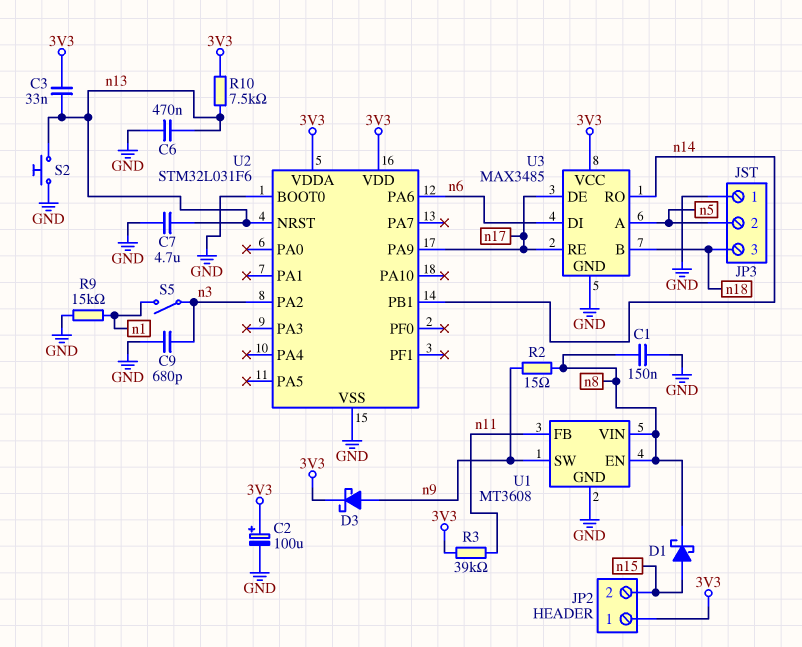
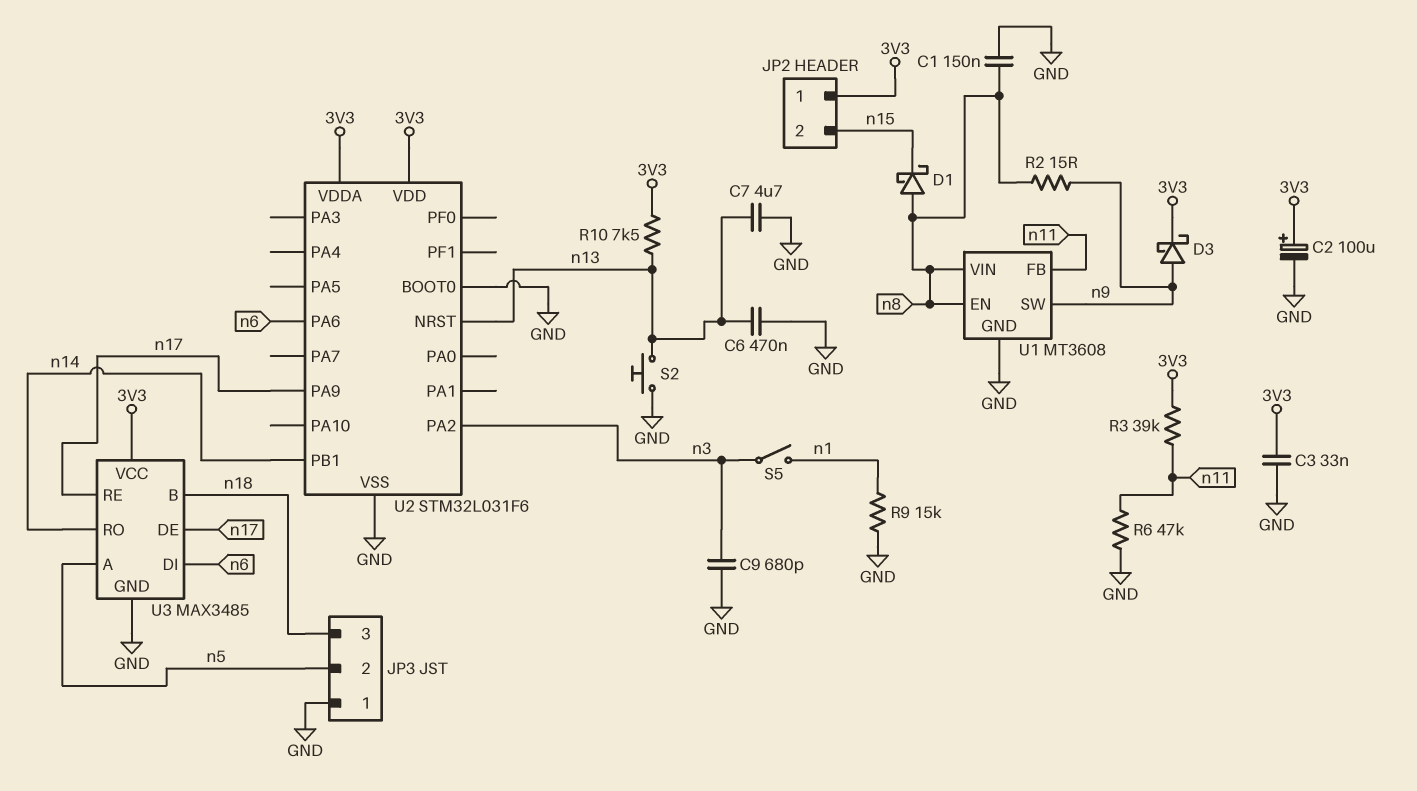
C3: 33nF (3V3, n13) -> 33nF (3V3, GND)
D1: schottky (A n15, K n8) -> schottky (A n8, K n15)
R6: none -> 47k (GND, n11)

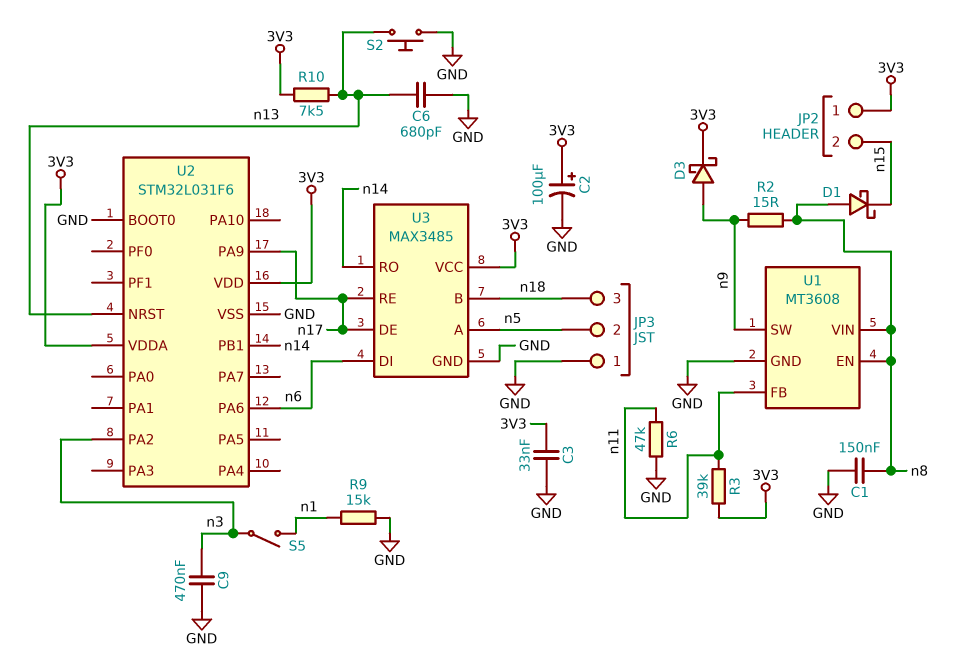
C6: 470nF (GND, n13) -> 680pF (GND, n13)
C7: 4.7uF (GND, n13) -> none
C9: 680pF (GND, n3) -> 470nF (GND, n3)

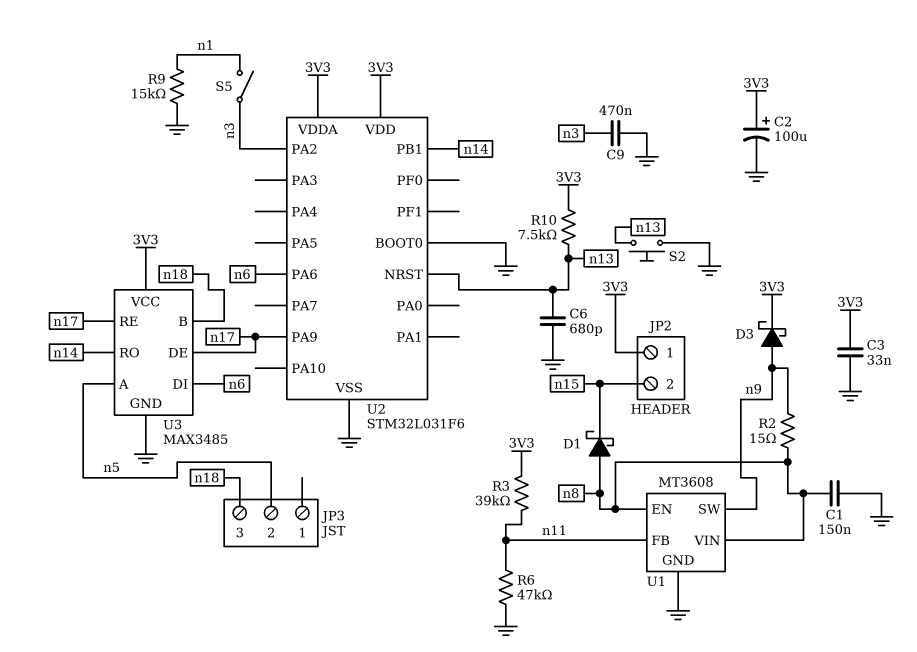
JP3 pin 1: GND -> none

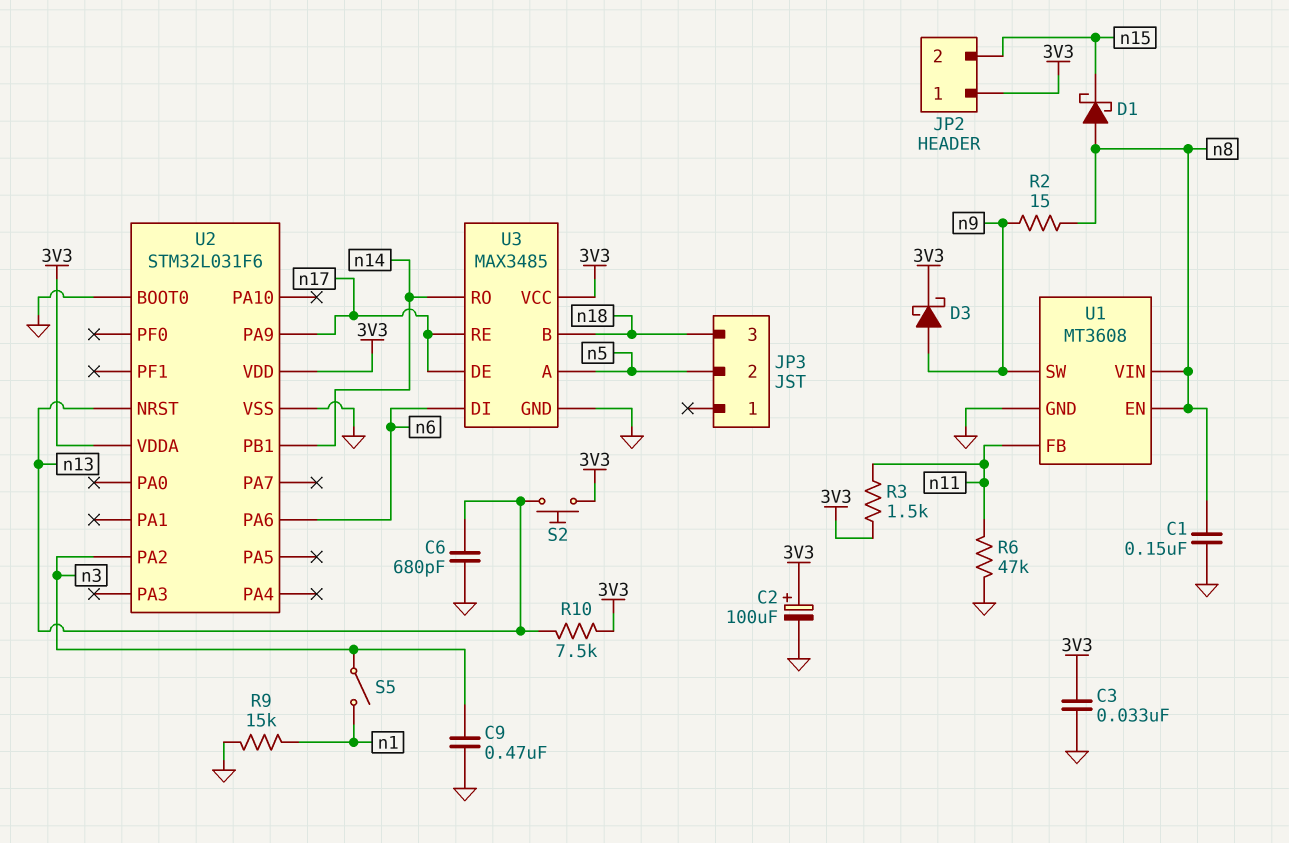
R3: 39k (3V3, n11) -> 1.5k (3V3, n11)
S2: button (GND, n13) -> button (3V3, n13)

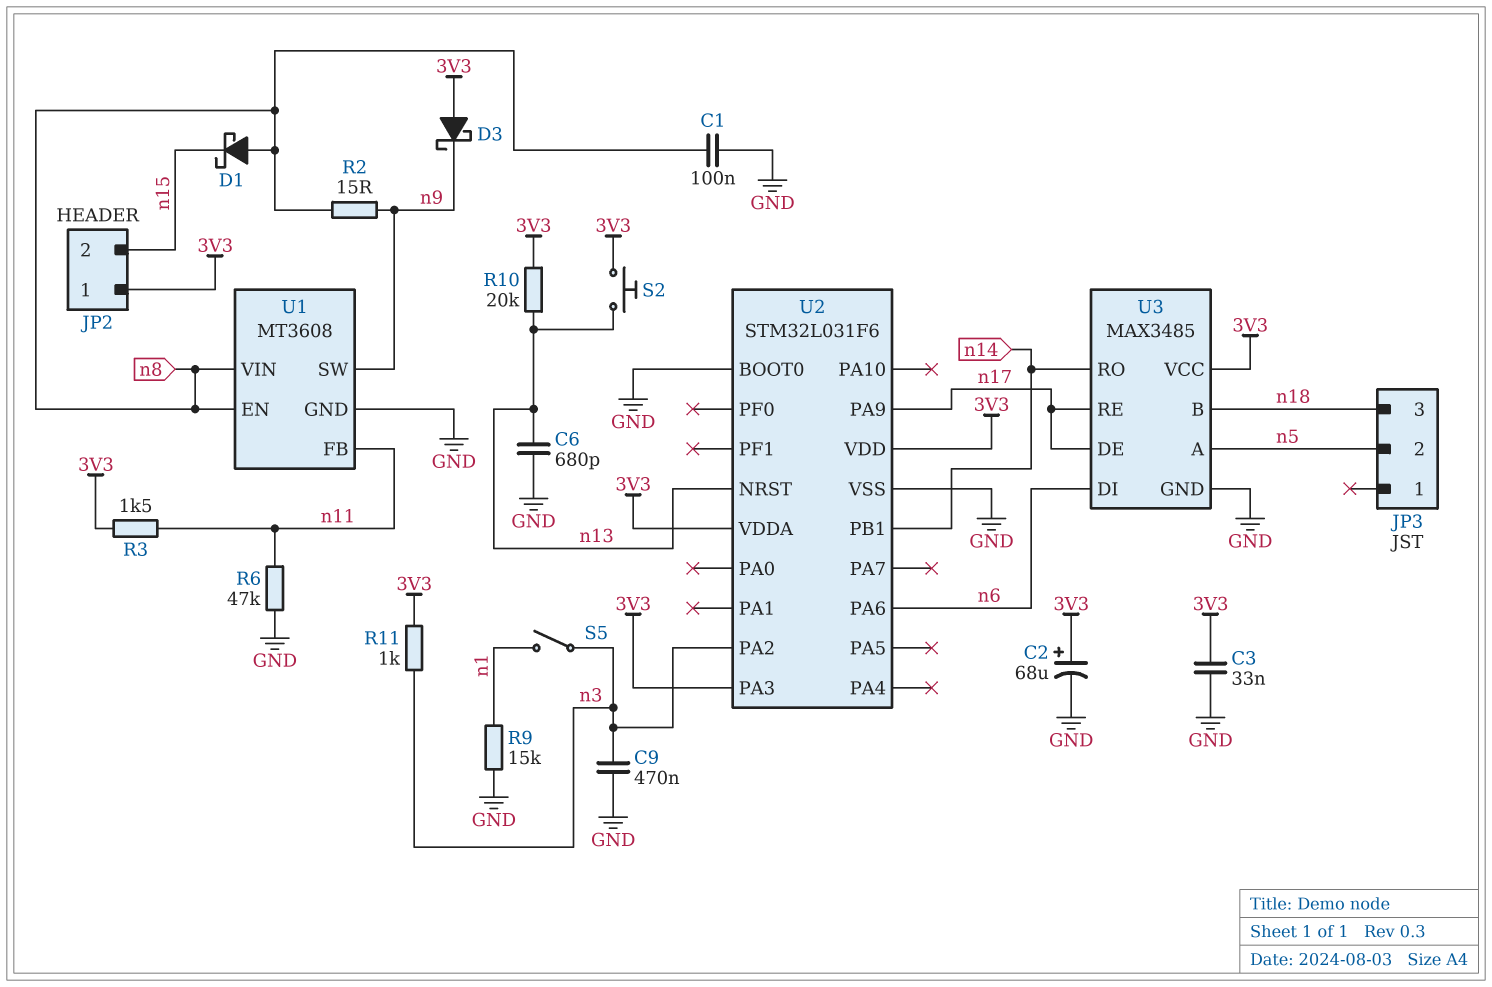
C1: 150nF (GND, n8) -> 100nF (GND, n8)
C2: 100uF (plus 3V3, minus GND) -> 68uF (plus 3V3, minus GND)
D3: schottky (A n9, K 3V3) -> schottky (A 3V3, K n9)
R10: 7.5k (3V3, n13) -> 20k (3V3, n13)
R11: none -> 1k (3V3, n3)
U2 pin PA3: none -> 3V3

